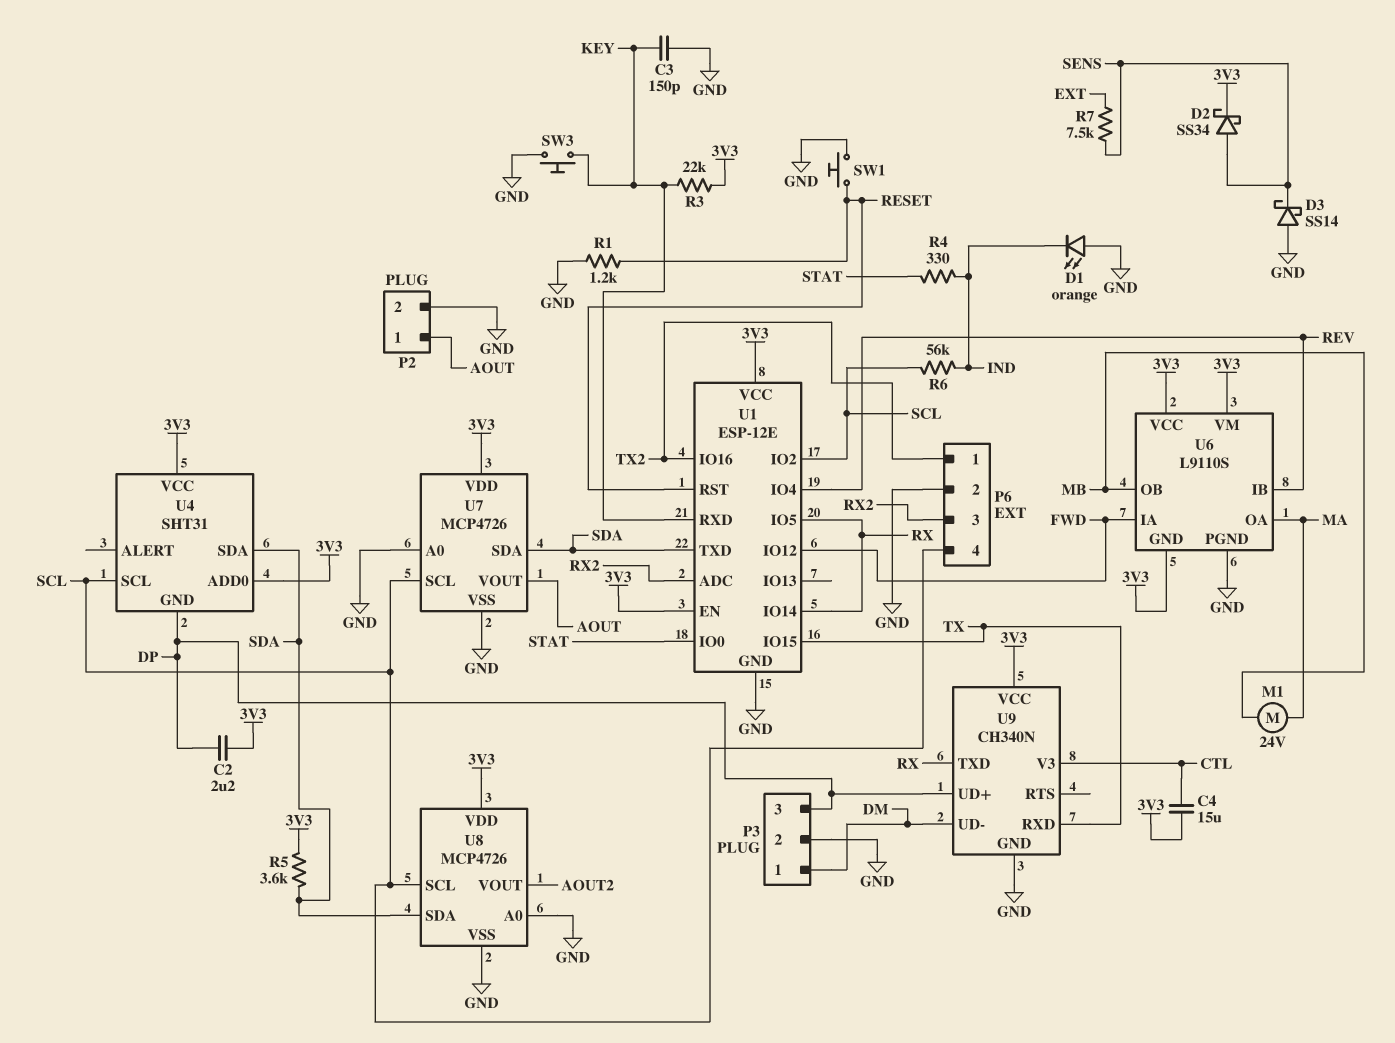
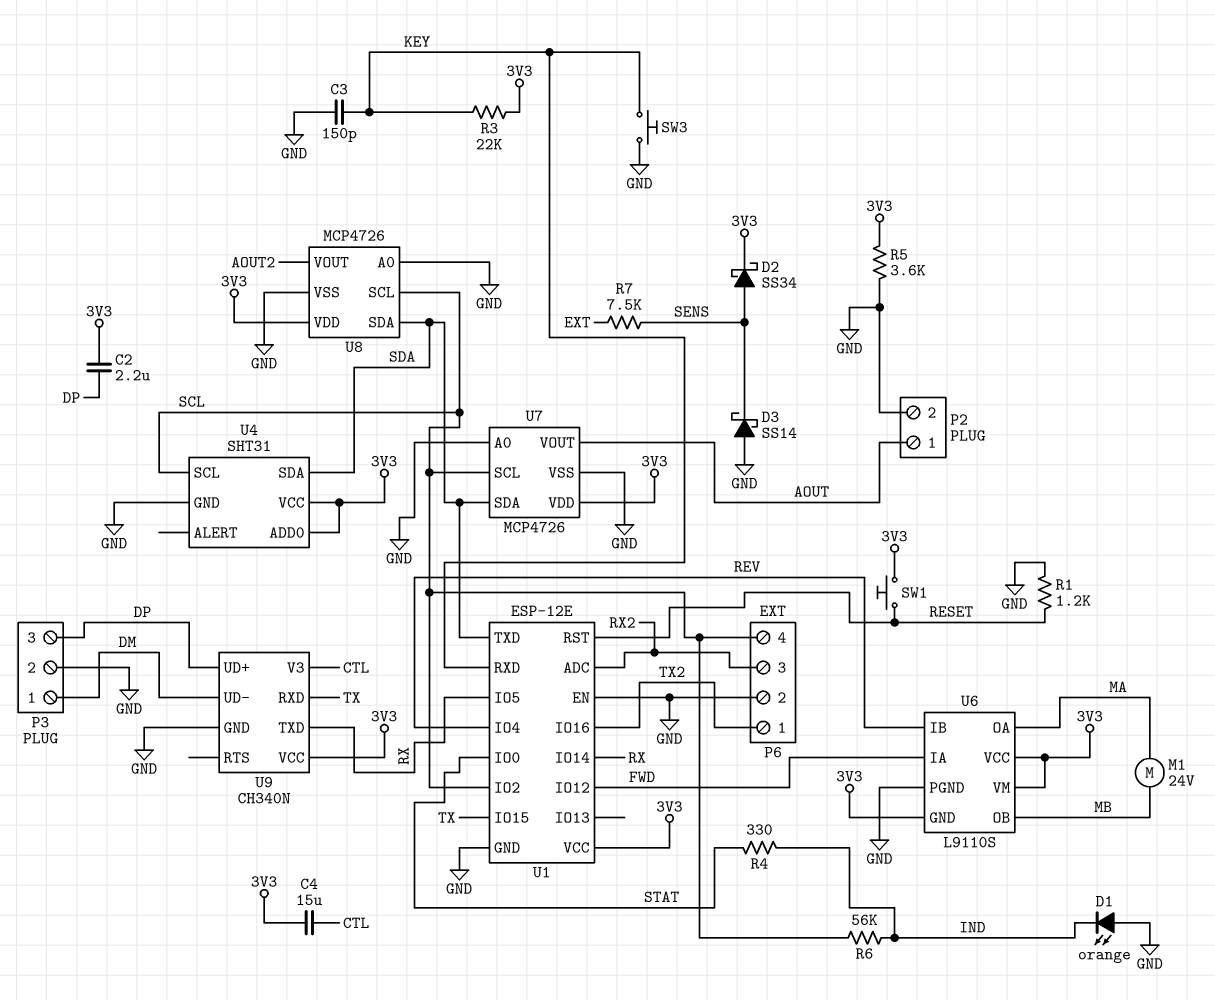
R5: 3.6k (3V3, SDA) -> 3.6k (3V3, GND)
SW1: button (GND, RESET) -> button (3V3, RESET)
U1 pin EN: 3V3 -> GND
U4 pin GND: DP -> GND

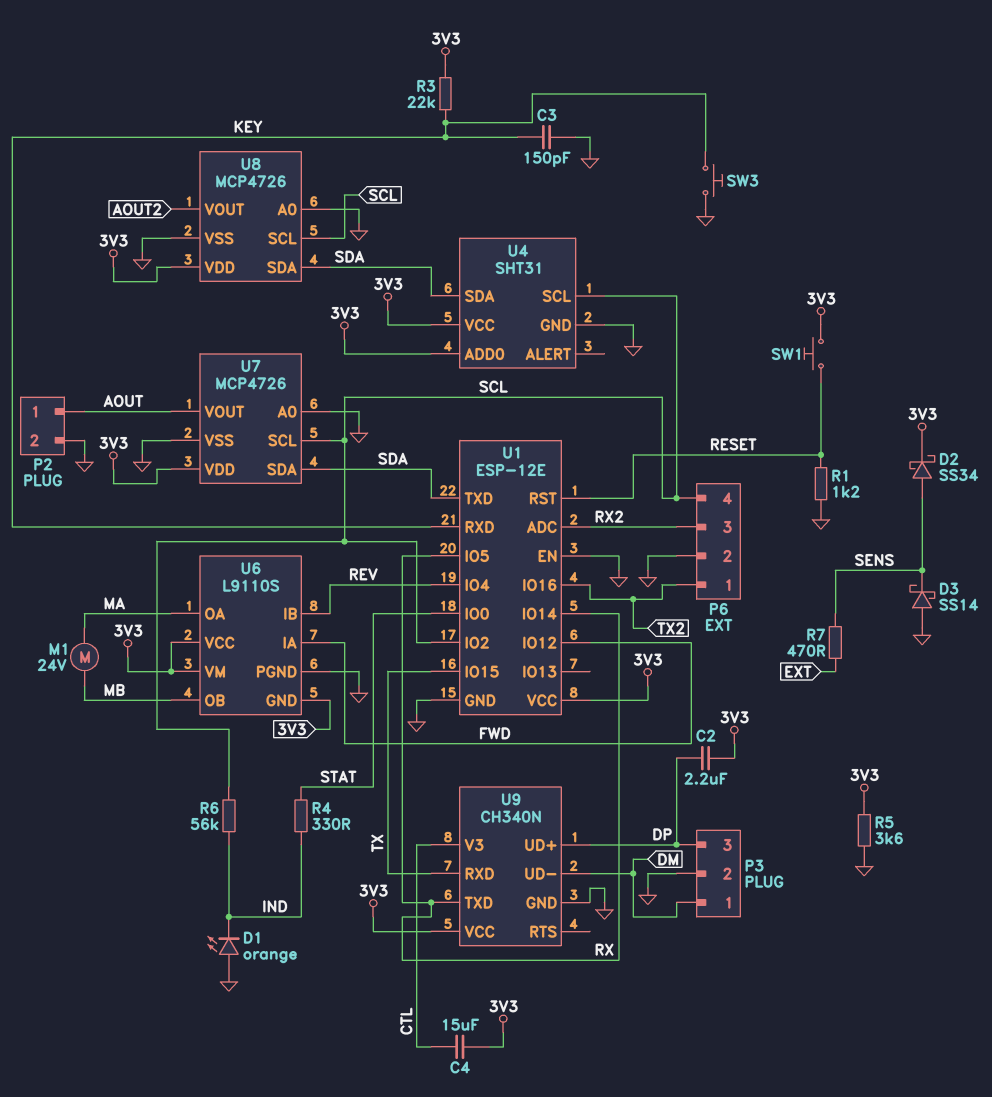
R7: 7.5k (EXT, SENS) -> 470 (EXT, SENS)

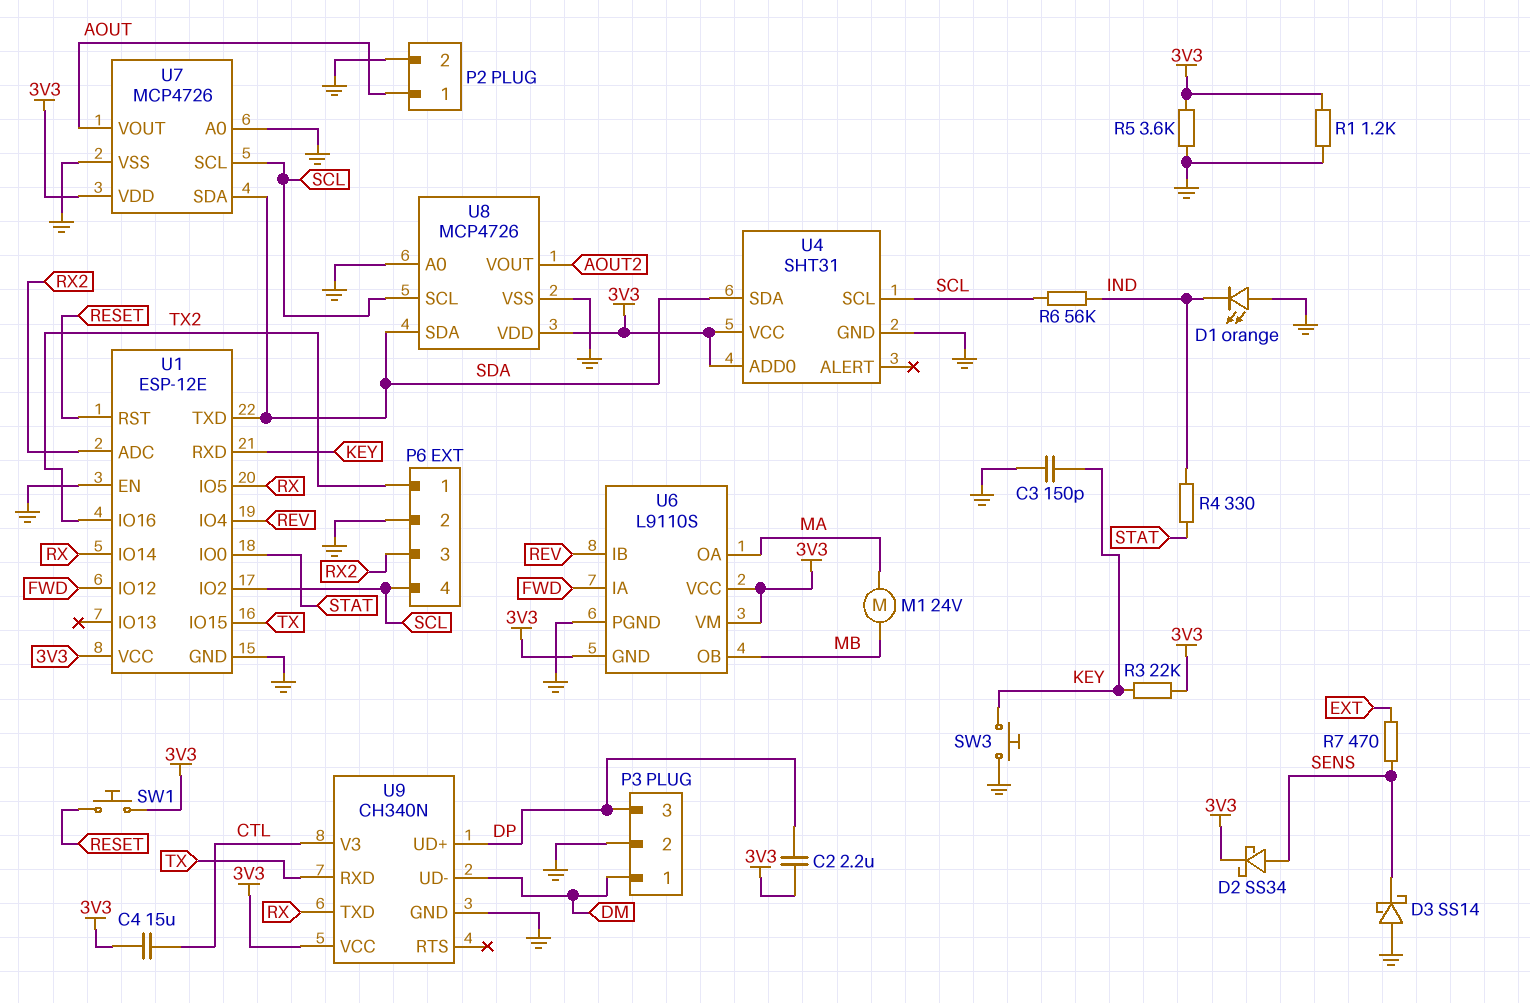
R1: 1.2k (GND, RESET) -> 1.2k (3V3, GND)

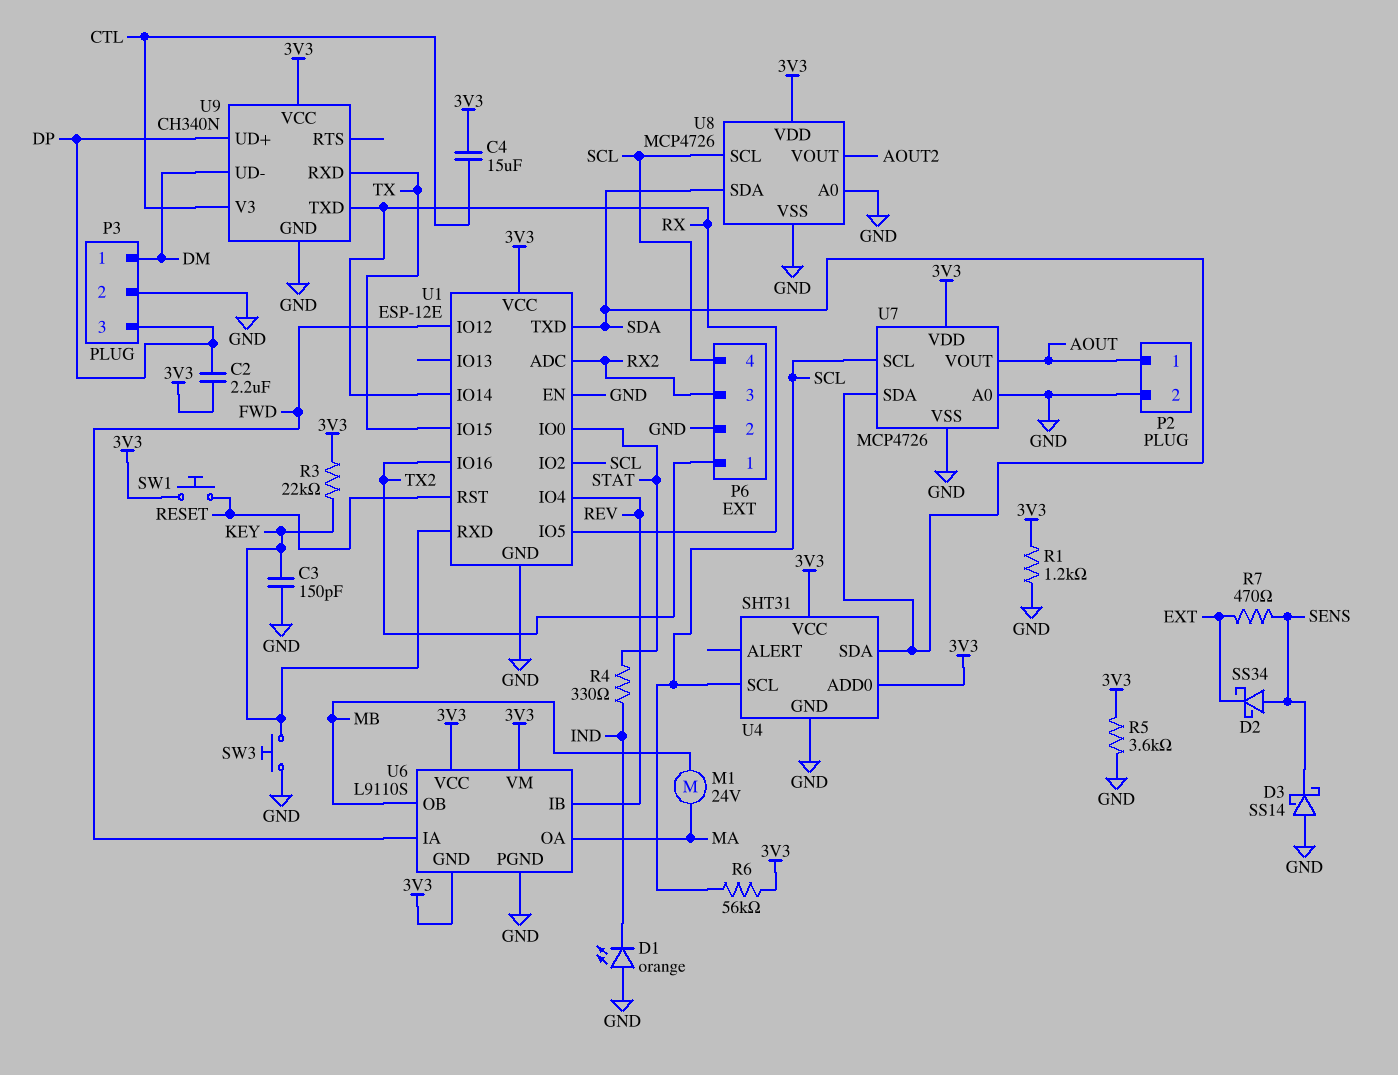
D2: schottky SS34 (A SENS, K 3V3) -> schottky SS34 (A SENS, K EXT)
R6: 56k (IND, SCL) -> 56k (3V3, SCL)

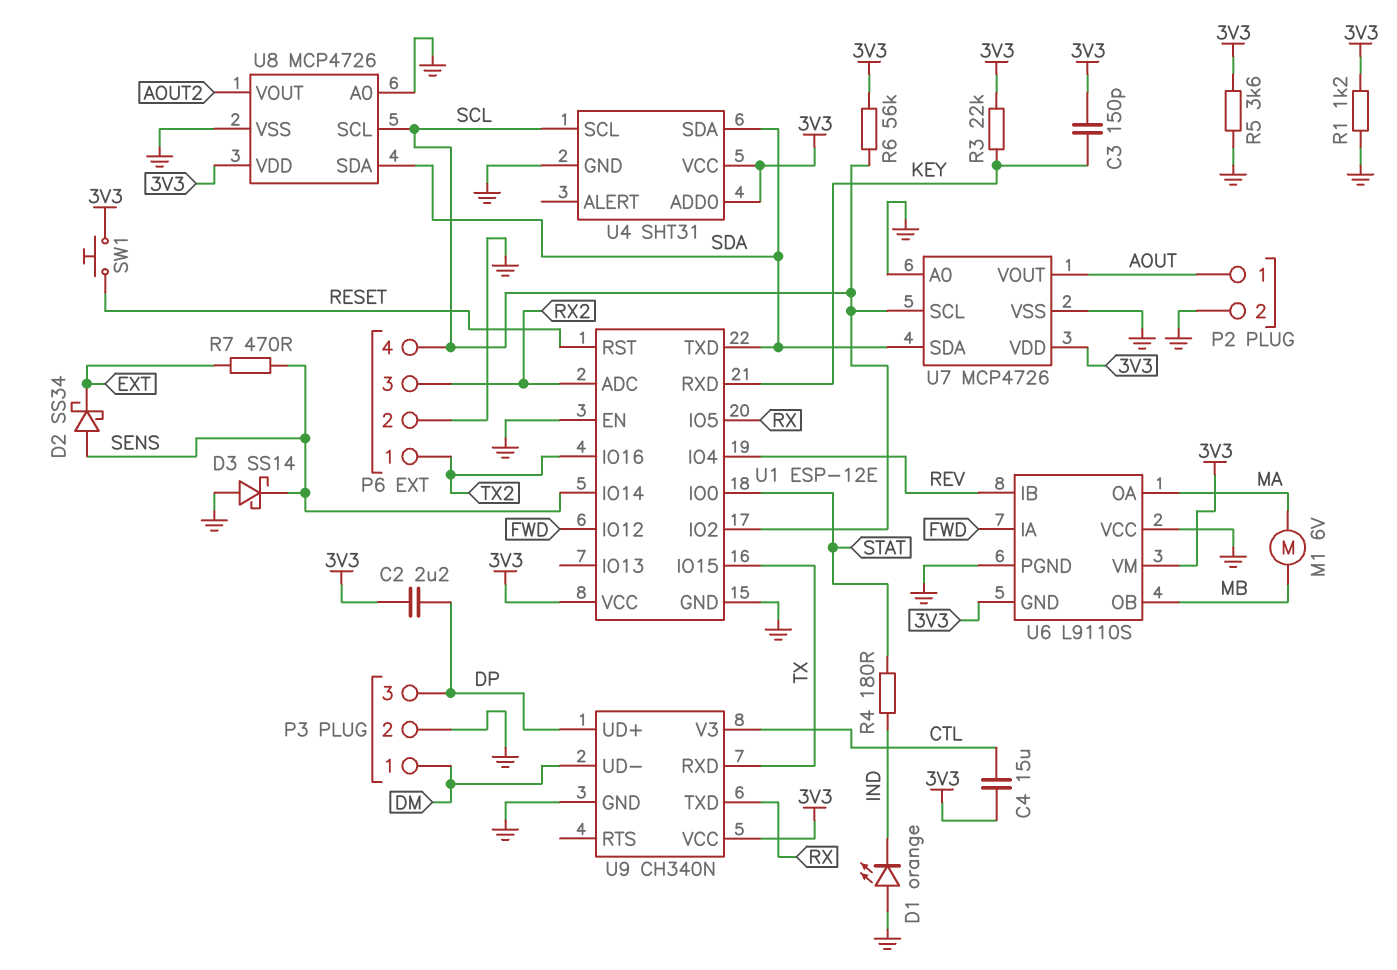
C3: 150pF (GND, KEY) -> 150pF (3V3, KEY)
M1: motor 24V (MA, MB) -> motor 6V (MA, MB)
R4: 330 (IND, STAT) -> 180 (IND, STAT)
SW3: button (GND, KEY) -> none
U1 pin IO14: RX -> SENS
U6 pin VCC: 3V3 -> GND

